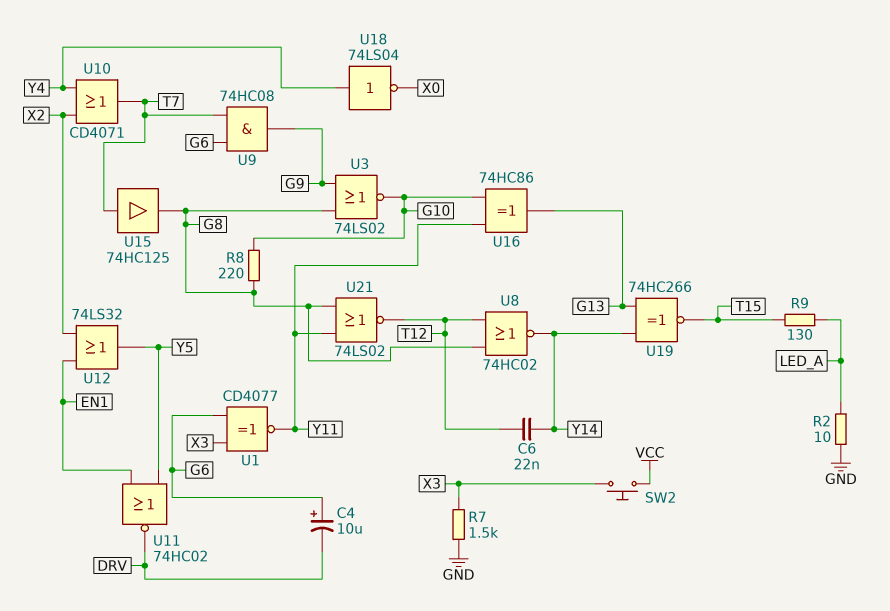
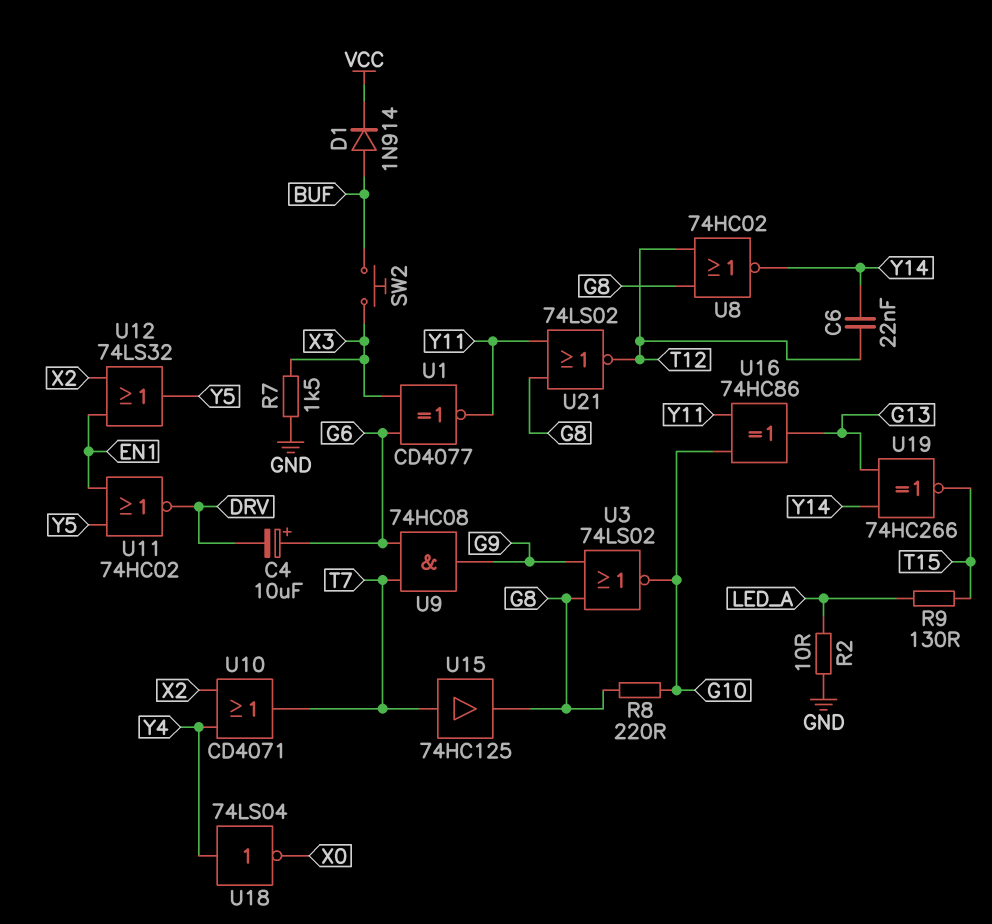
D1: none -> diode 1N914 (A BUF, K VCC)
SW2: button (VCC, X3) -> button (BUF, X3)

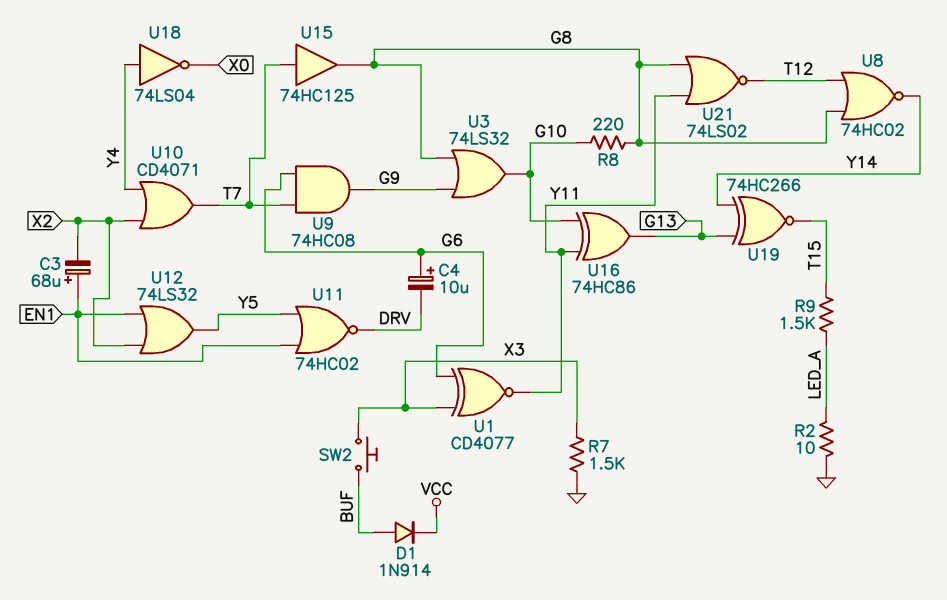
C3: none -> 68uF (plus EN1, minus X2)
C6: 22nF (T12, Y14) -> none
R9: 130 (LED_A, T15) -> 1.5k (LED_A, T15)
U3: NOR 74LS02 (in G8, in G9, out G10) -> OR 74LS32 (in G8, in G9, out G10)

